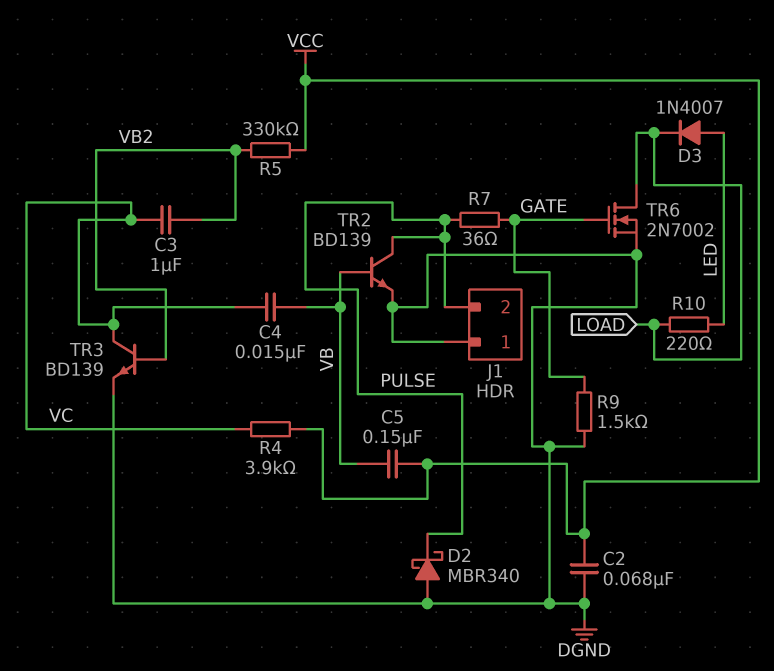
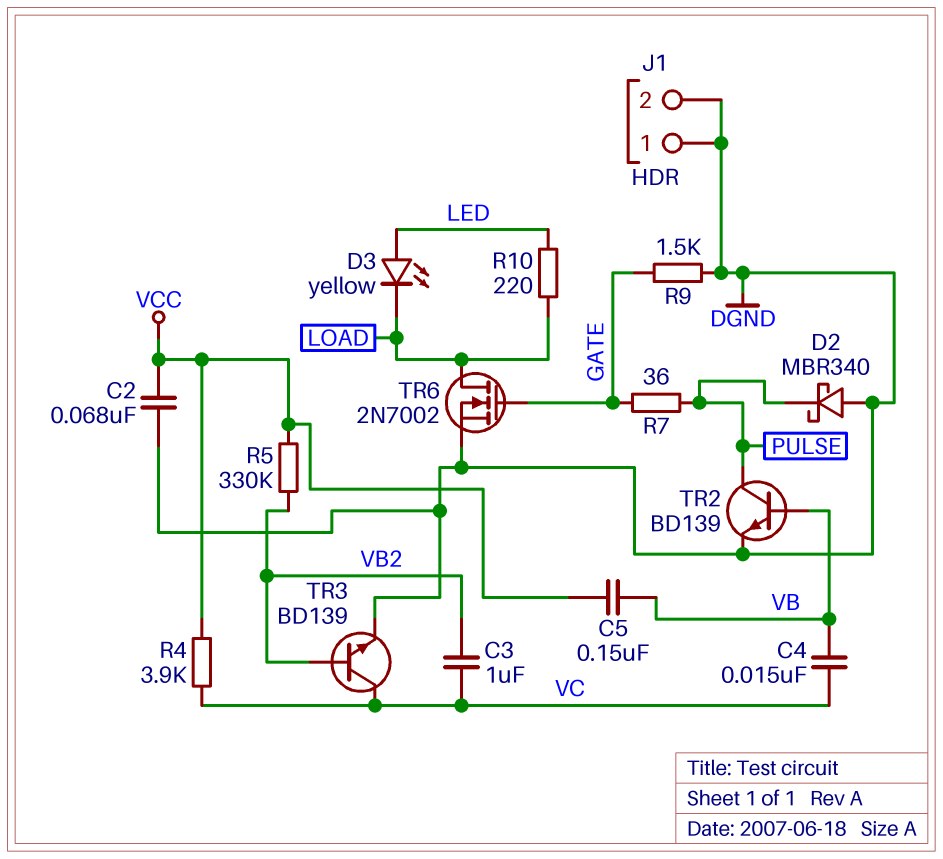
D3: diode 1N4007 (A LED, K LOAD) -> LED yellow (A LED, K LOAD)
J1 pin 2: PULSE -> DGND

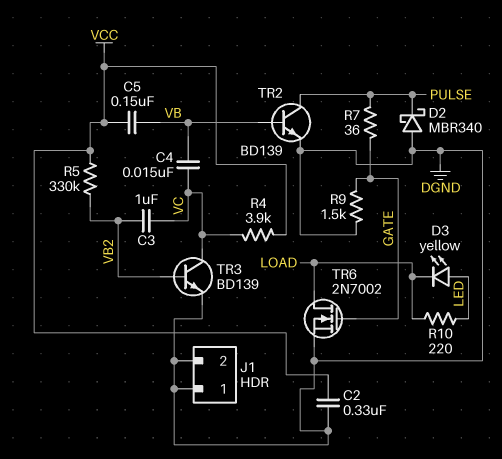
C2: 68nF (DGND, VCC) -> 330nF (DGND, VCC)

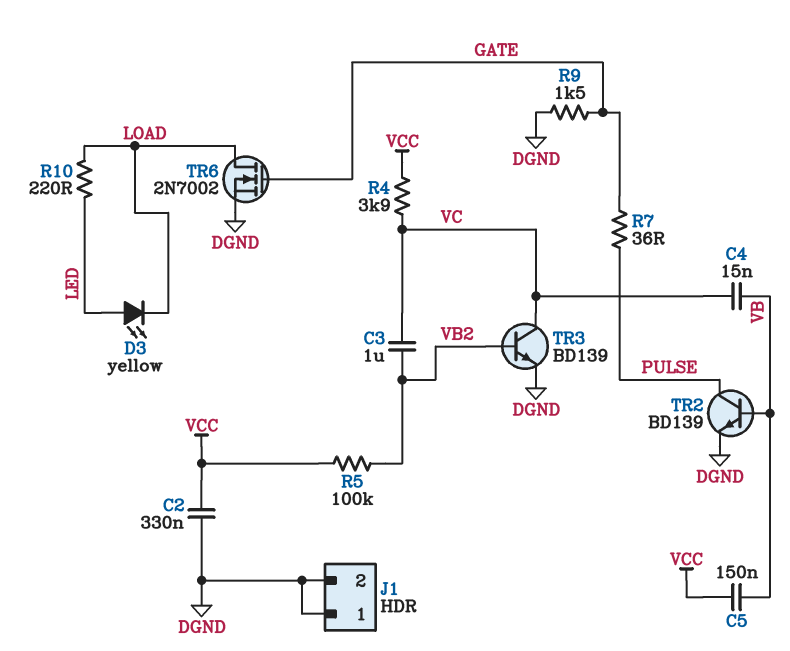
D2: schottky MBR340 (A DGND, K PULSE) -> none
R5: 330k (VB2, VCC) -> 100k (VB2, VCC)

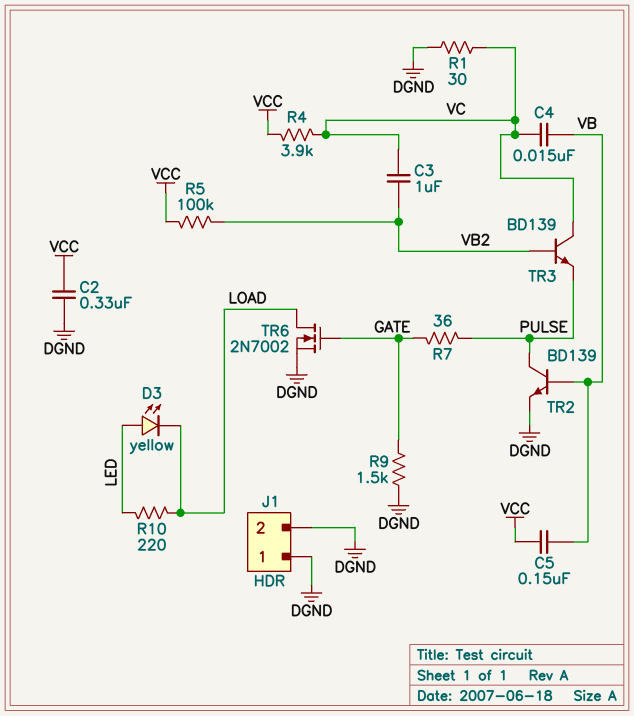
R1: none -> 30 (DGND, VC)
TR3: NPN BD139 (B VB2, C VC, E DGND) -> NPN BD139 (B VB2, C VC, E PULSE)

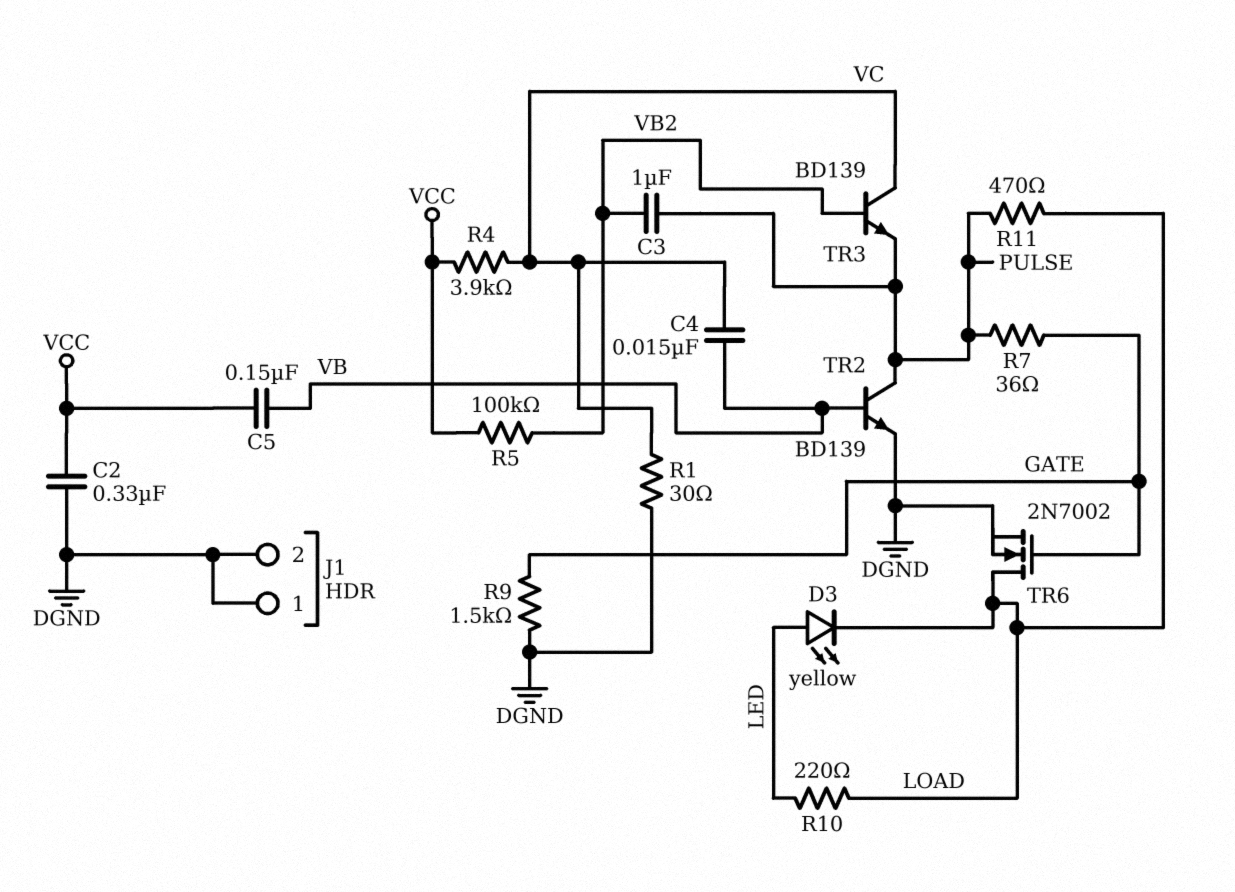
C3: 1uF (VB2, VC) -> 1uF (PULSE, VB2)
R11: none -> 470 (LOAD, PULSE)

